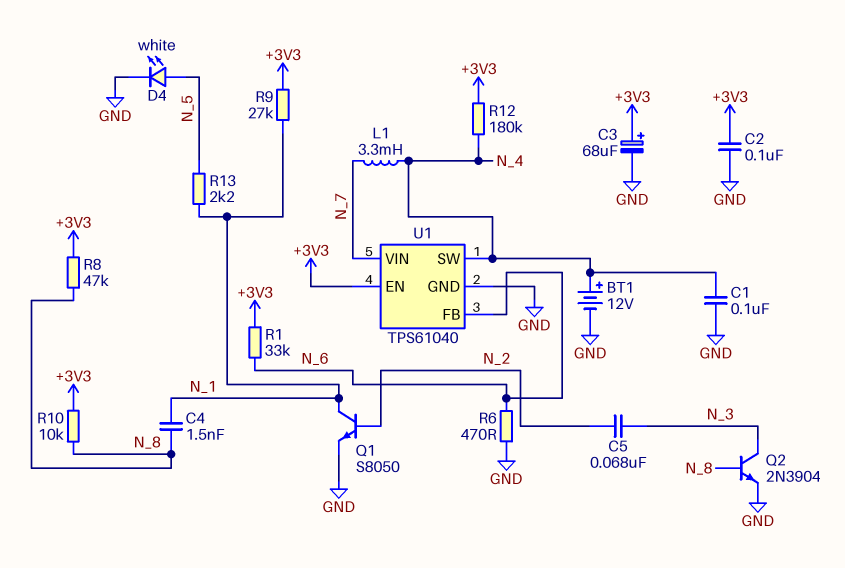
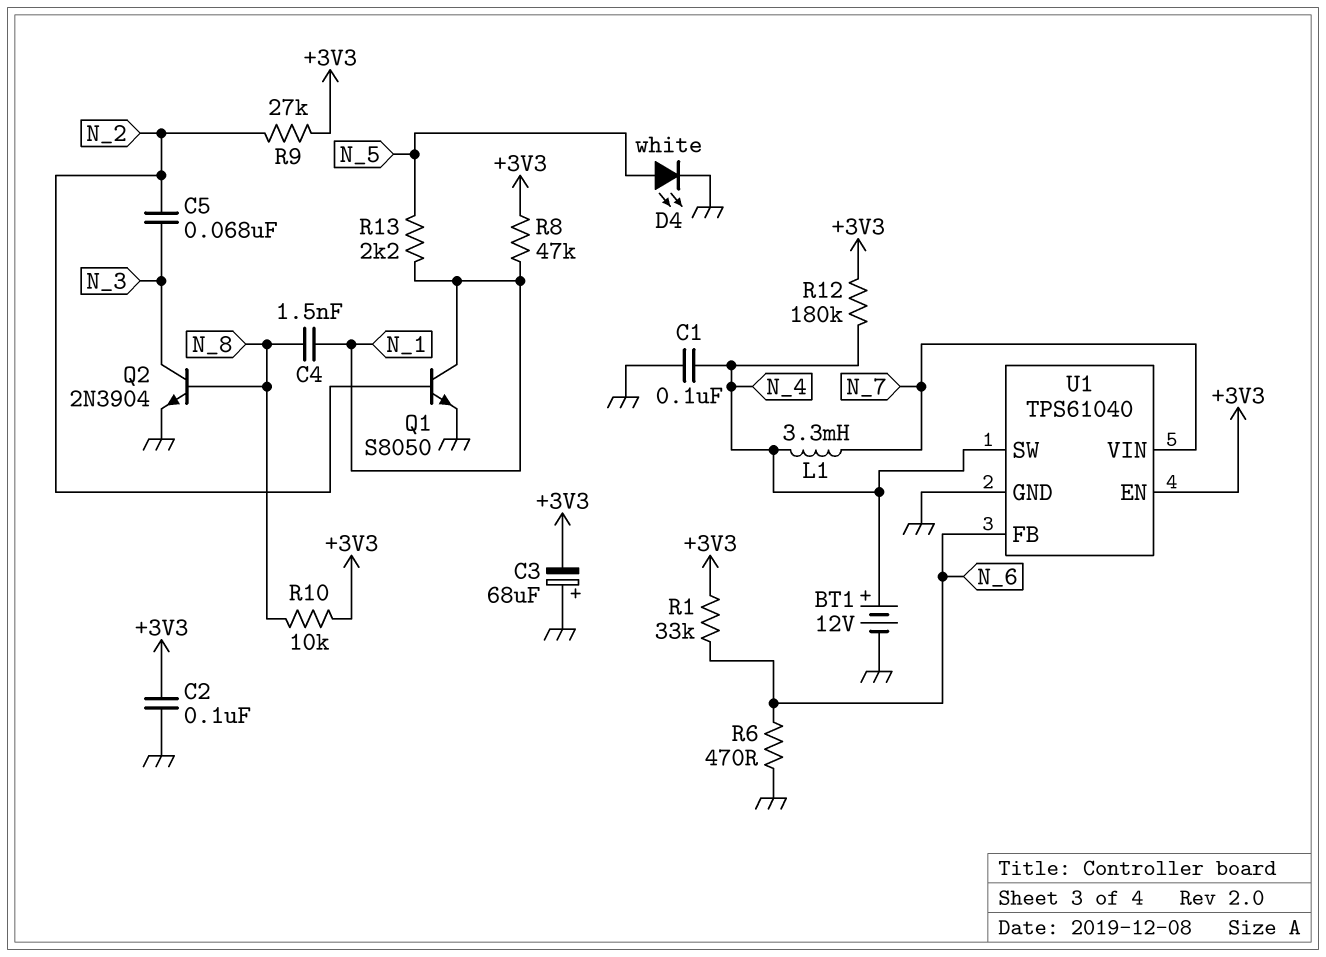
C3: 68uF (plus +3V3, minus GND) -> 68uF (plus GND, minus +3V3)
R8: 47k (+3V3, N_8) -> 47k (+3V3, N_1)
R9: 27k (+3V3, N_1) -> 27k (+3V3, N_2)

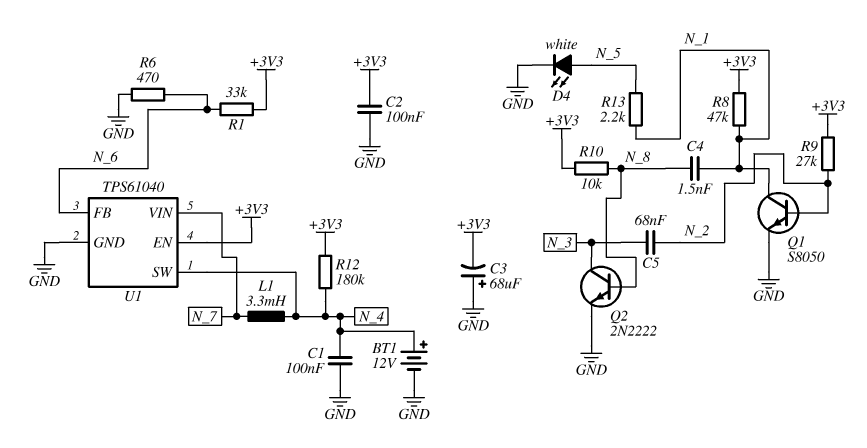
Q2: NPN 2N3904 (B N_8, C N_3, E GND) -> NPN 2N2222 (B N_8, C N_3, E GND)

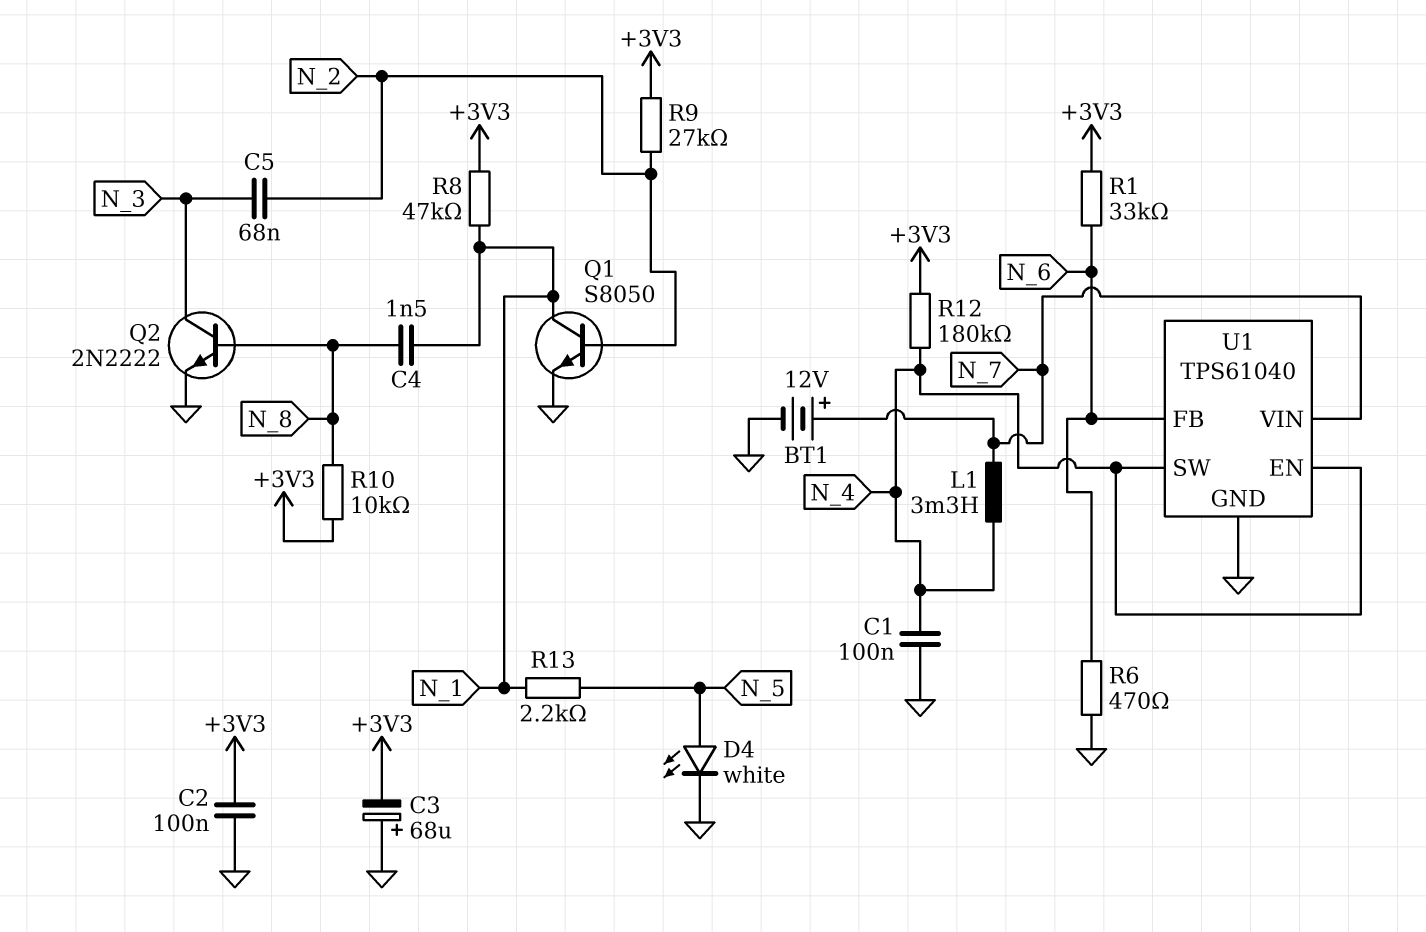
BT1: 12V (plus N_4, minus GND) -> 12V (plus N_7, minus GND)
U1 pin EN: +3V3 -> N_4

